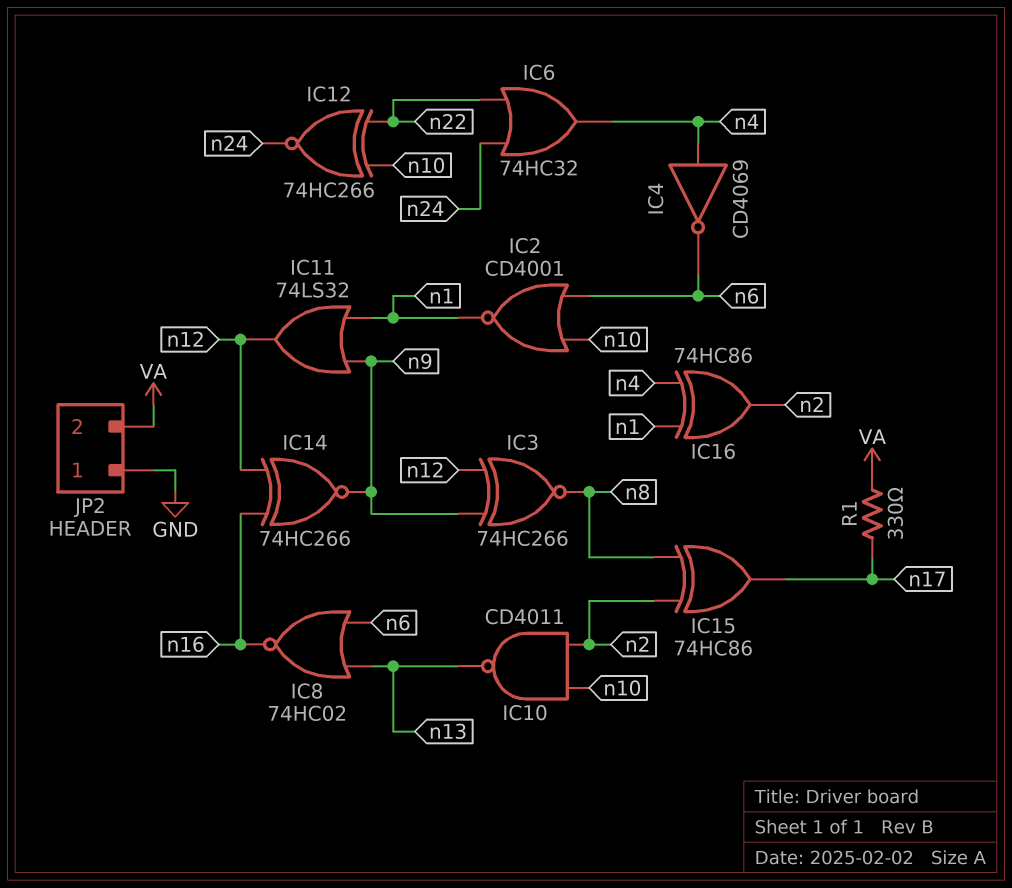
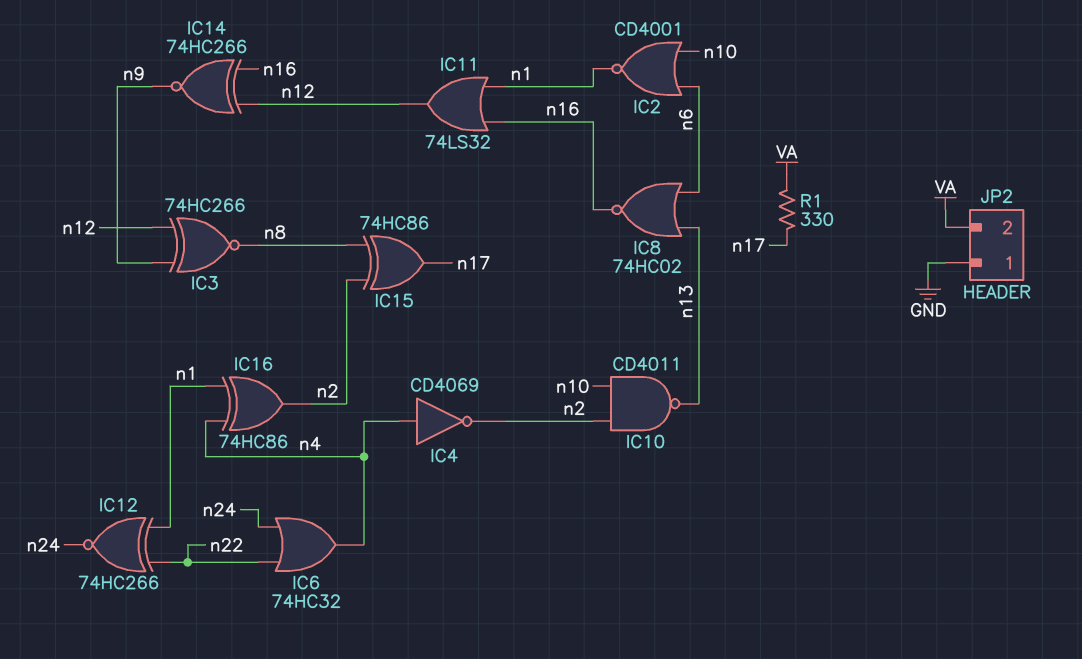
IC4: NOT CD4069 (in n4, out n6) -> NOT CD4069 (in n4, out n2)
IC11: OR 74LS32 (in n1, in n9, out n12) -> OR 74LS32 (in n1, in n16, out n12)
IC12: XNOR 74HC266 (in n10, in n22, out n24) -> XNOR 74HC266 (in n1, in n22, out n24)

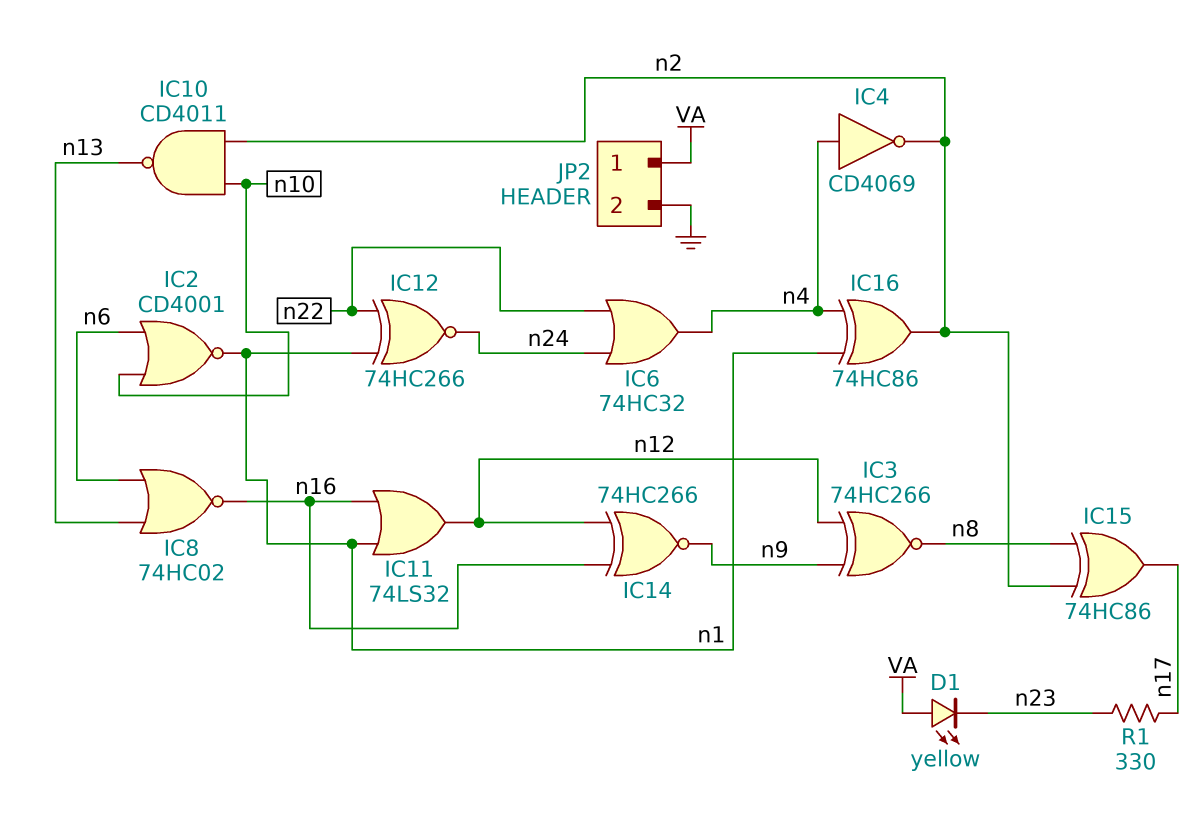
D1: none -> LED yellow (A VA, K n23)
JP2 pin 1: GND -> VA
JP2 pin 2: VA -> GND
R1: 330 (VA, n17) -> 330 (n17, n23)

